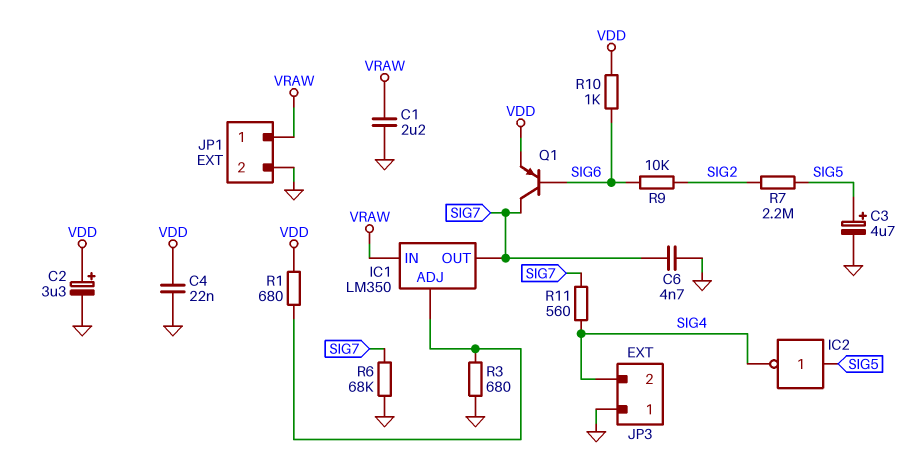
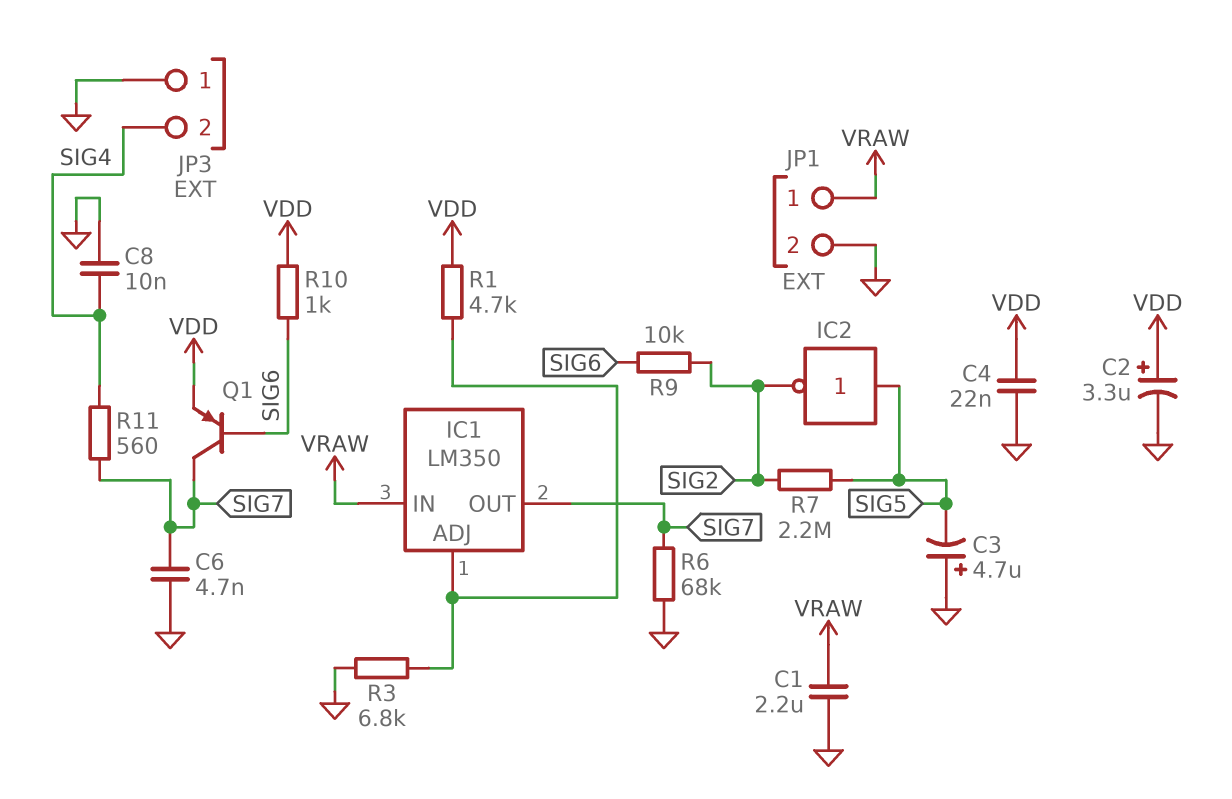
C3: 4.7uF (plus SIG5, minus GND) -> 4.7uF (plus GND, minus SIG5)
C8: none -> 10nF (GND, SIG4)
IC2: NOT (in SIG5, out SIG4) -> NOT (in SIG5, out SIG2)
R1: 680 (IC1/ADJ, VDD) -> 4.7k (IC1/ADJ, VDD)
R3: 680 (GND, IC1/ADJ) -> 6.8k (GND, IC1/ADJ)

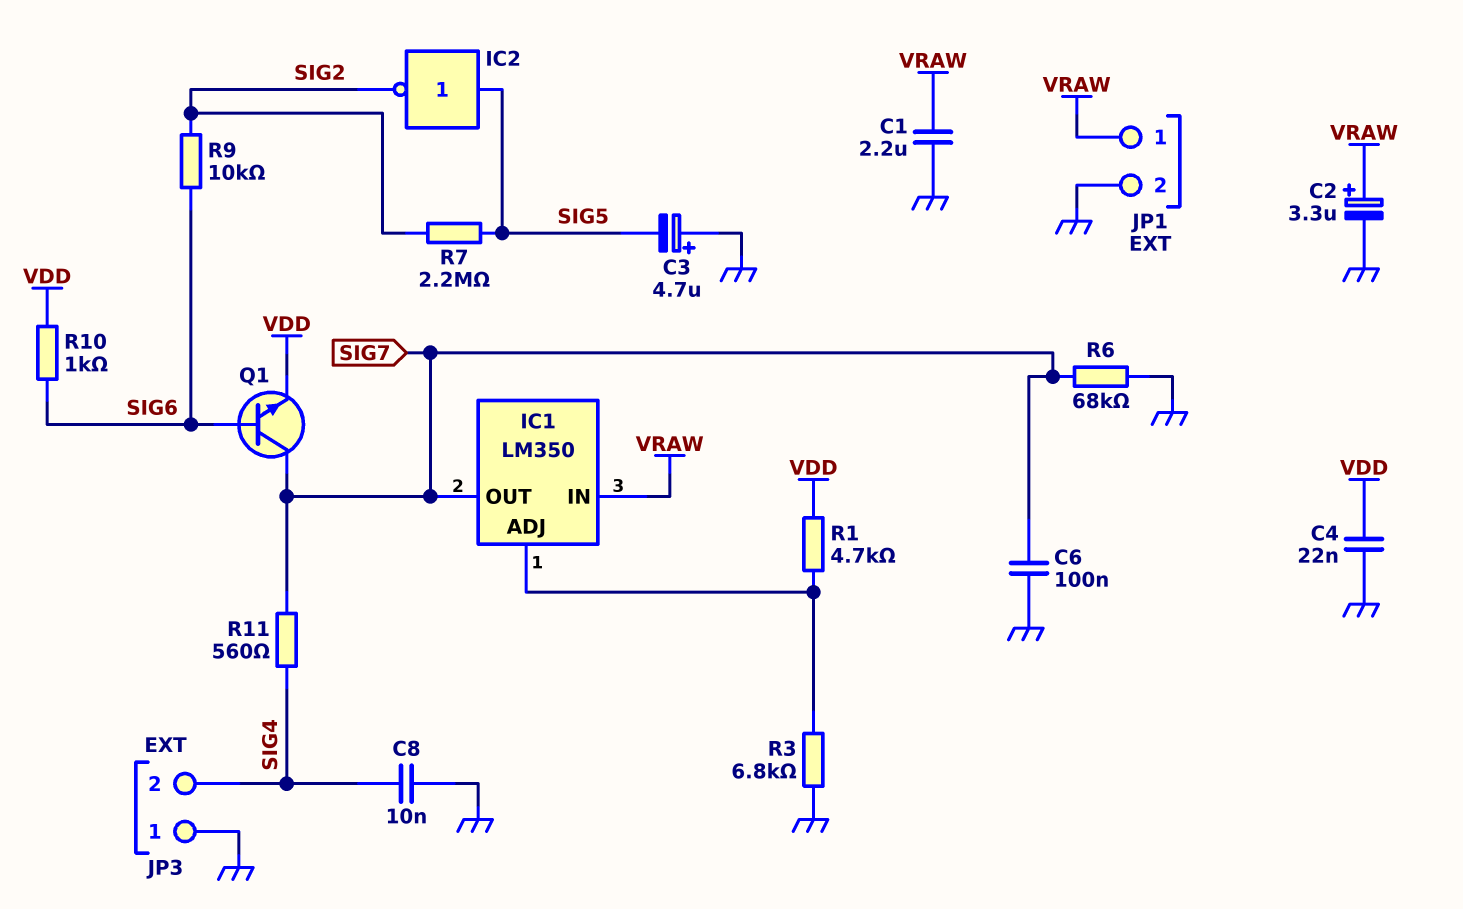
C2: 3.3uF (plus VDD, minus GND) -> 3.3uF (plus VRAW, minus GND)
C6: 4.7nF (GND, SIG7) -> 100nF (GND, SIG7)
Q1: PNP (B SIG6, C SIG7, E VDD) -> NPN (B SIG6, C SIG7, E VDD)

